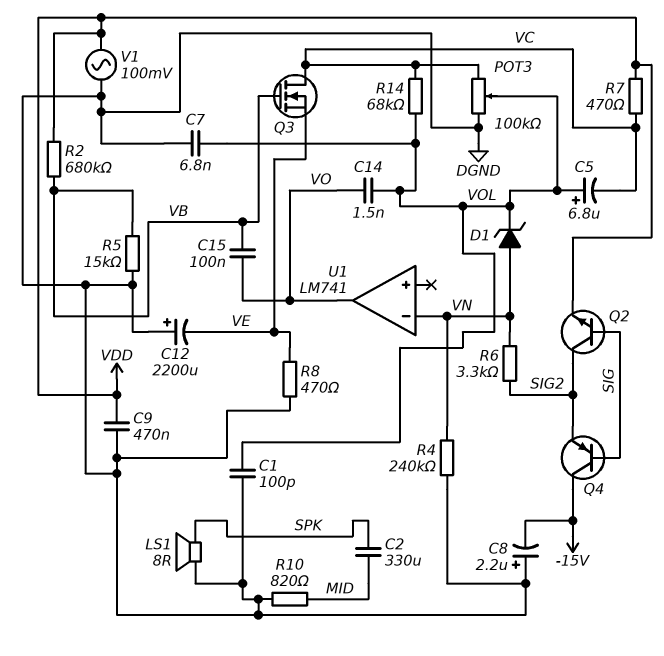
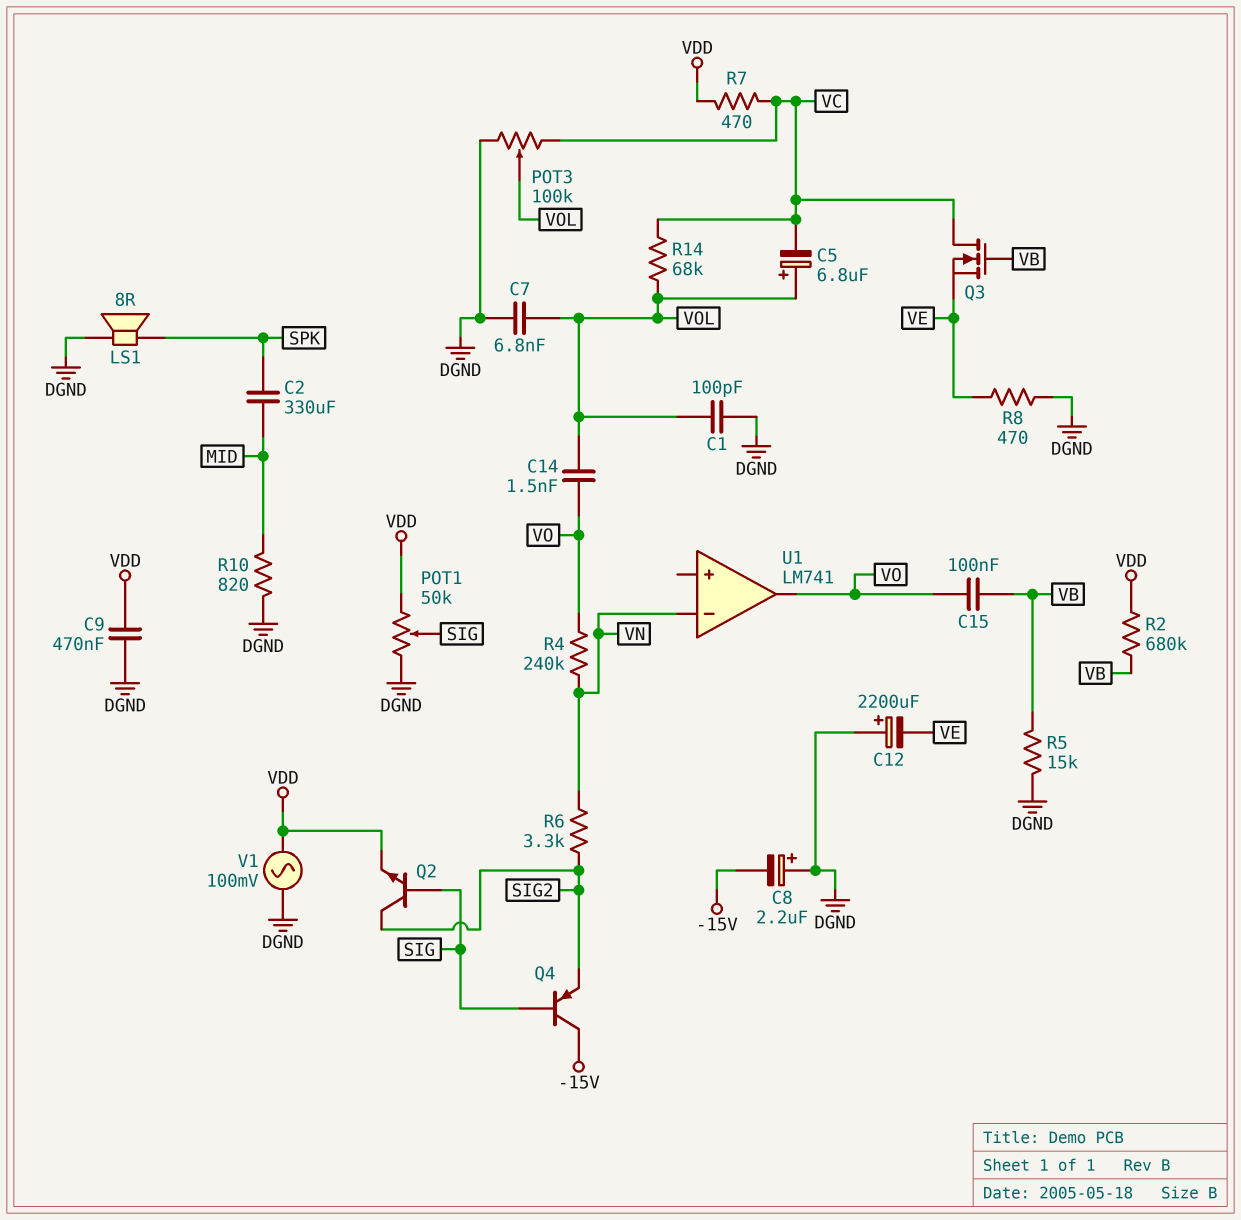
D1: zener (A VN, K VOL) -> none
POT1: none -> 50k (DGND, VDD, wiper SIG)
R4: 240k (DGND, VN) -> 240k (VN, VO)

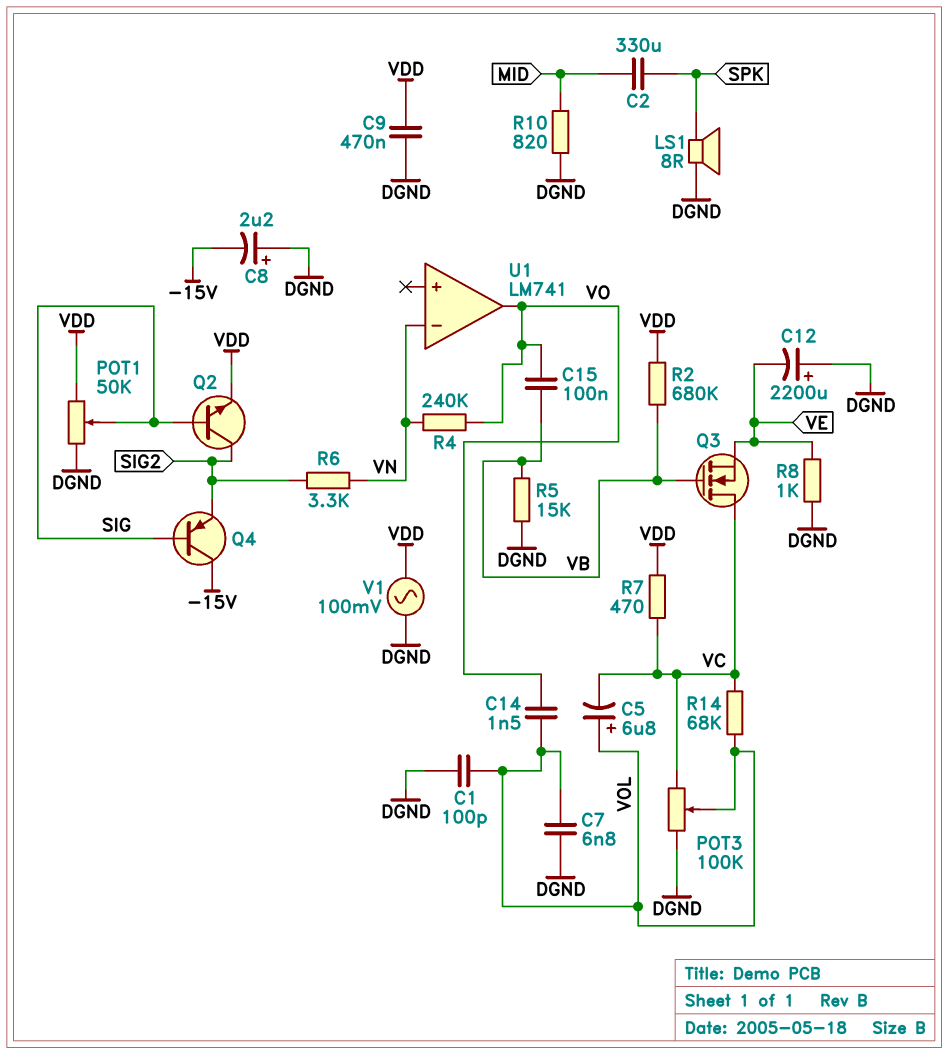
R8: 470 (DGND, VE) -> 1k (DGND, VE)

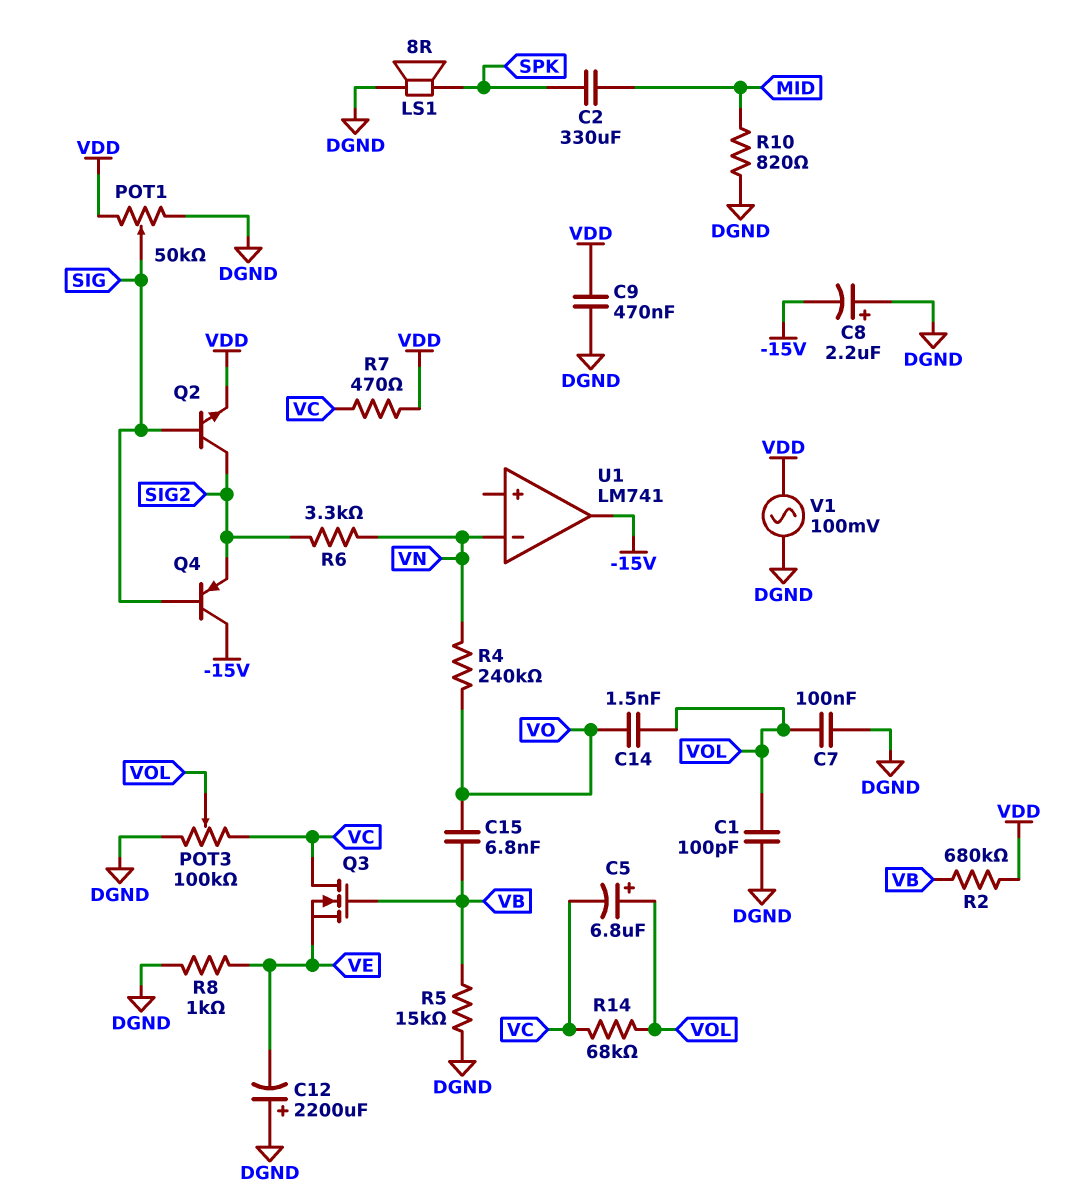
C7: 6.8nF (DGND, VOL) -> 100nF (DGND, VOL)
C15: 100nF (VB, VO) -> 6.8nF (VB, VO)
U1 pin out: VO -> -15V

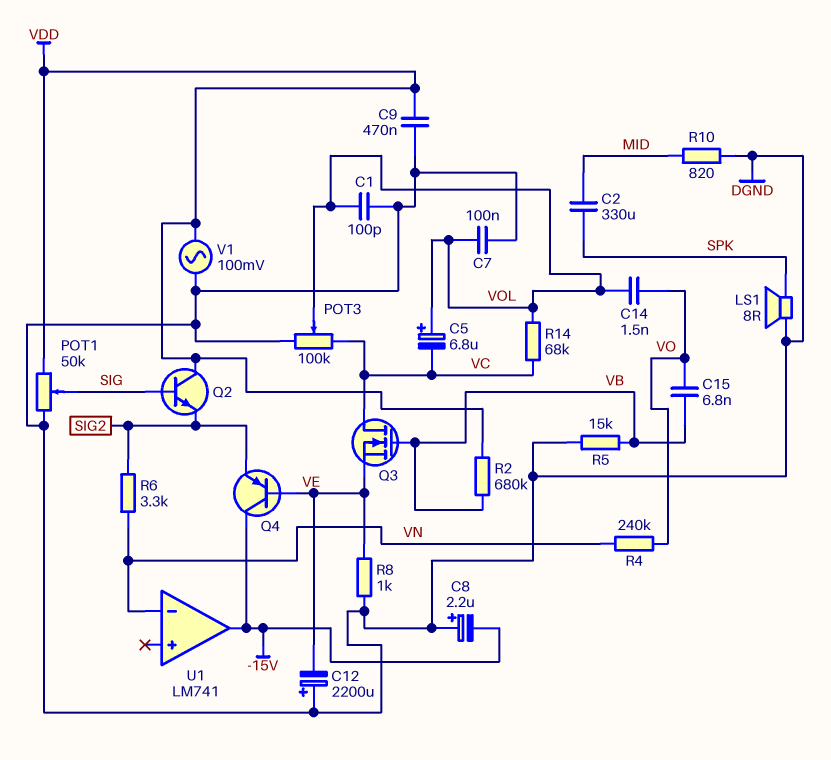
Q2: NPN (B SIG, C SIG2, E VDD) -> NPN (B SIG, C VDD, E SIG2)
Q4: PNP (B SIG, C -15V, E SIG2) -> PNP (B VE, C -15V, E SIG2)
R7: 470 (VC, VDD) -> none

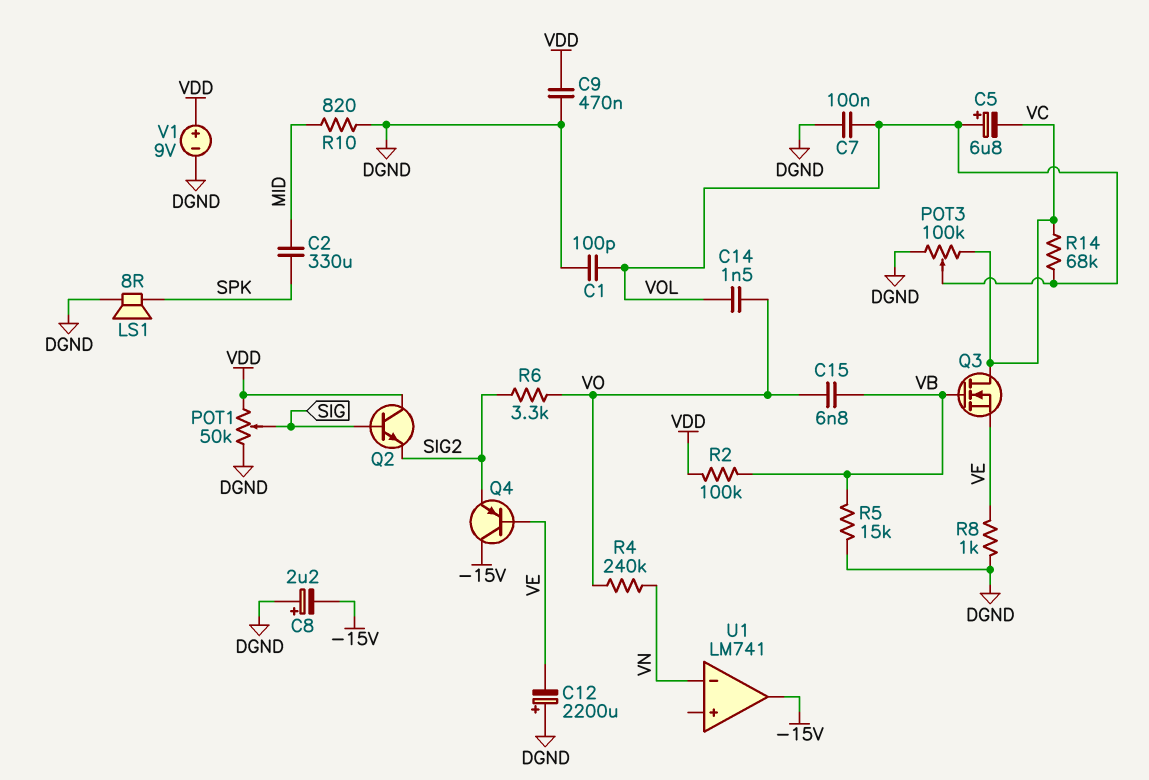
R2: 680k (VB, VDD) -> 100k (VB, VDD)
R6: 3.3k (SIG2, VN) -> 3.3k (SIG2, VO)
V1: AC 100mV (DGND, VDD) -> 9V (plus VDD, minus DGND)

